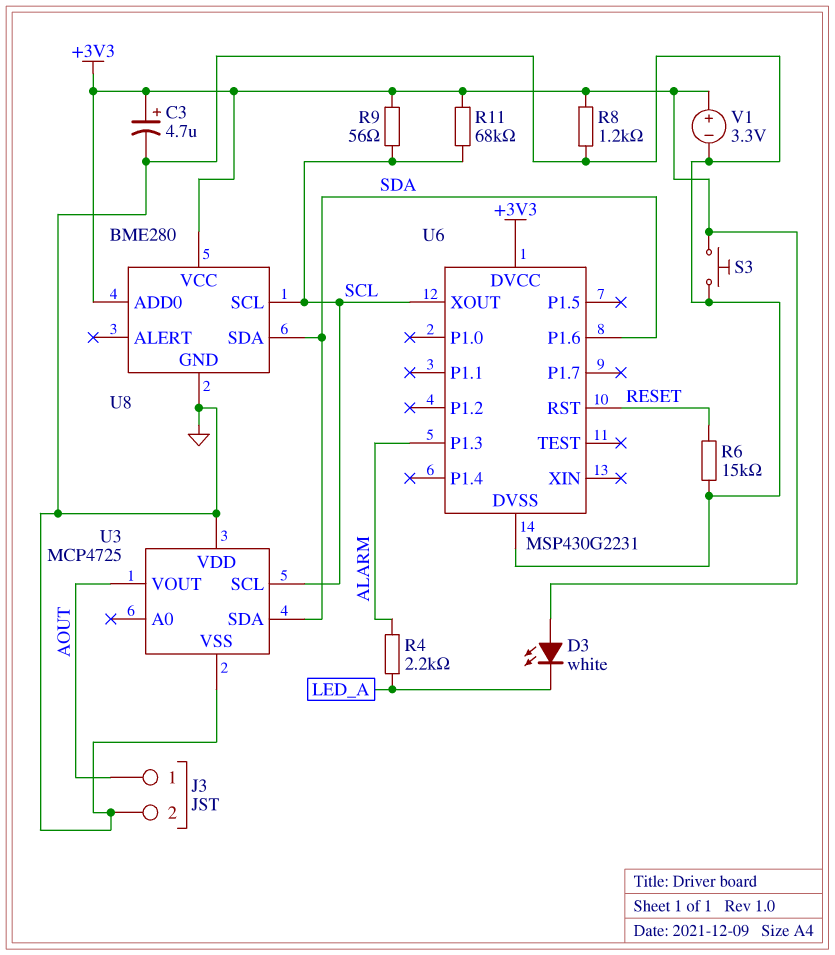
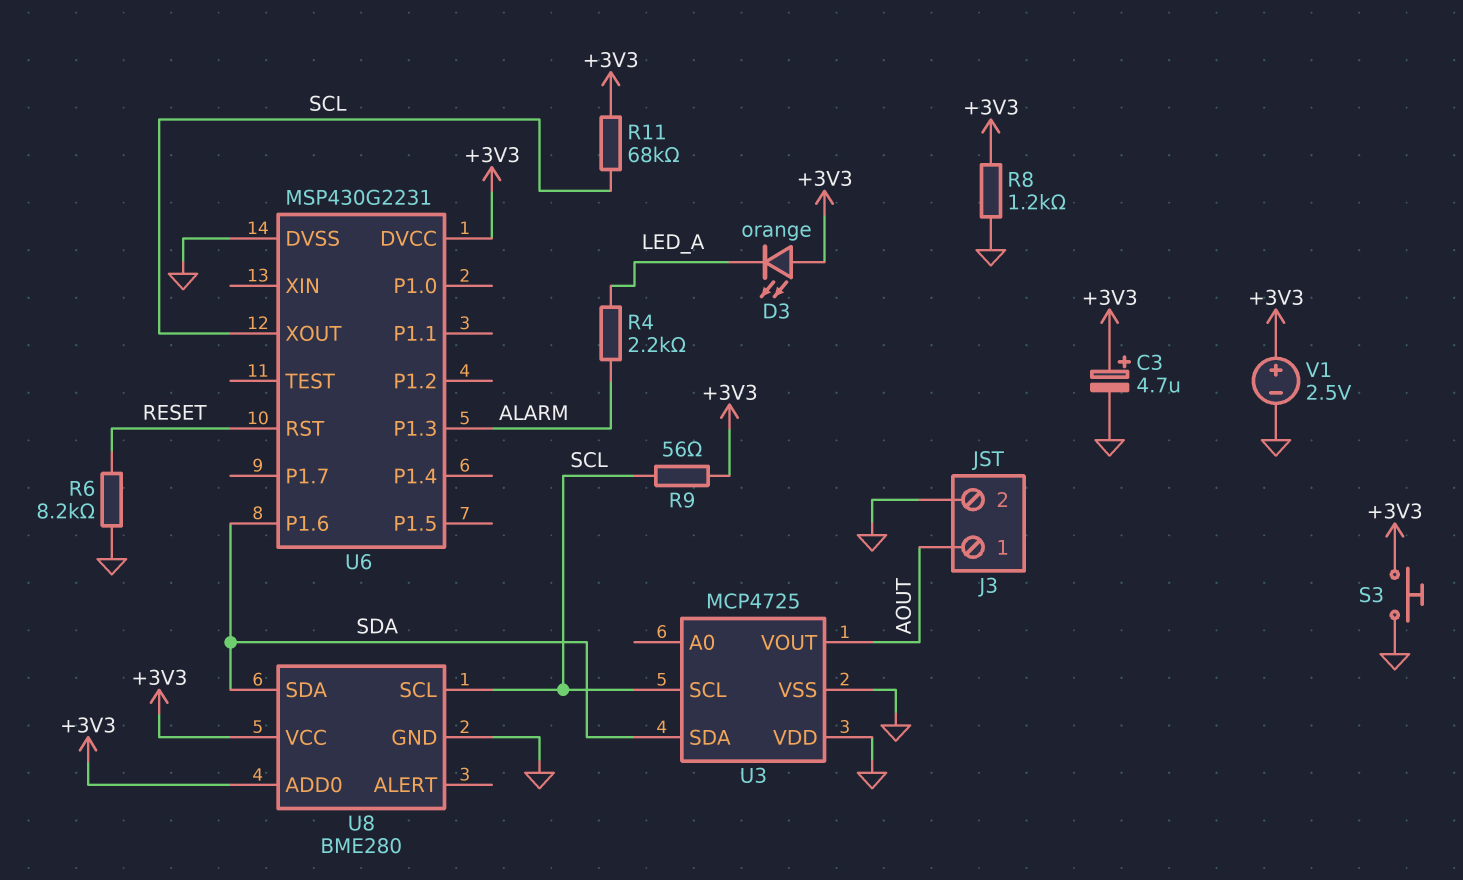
D3: LED white (A +3V3, K LED_A) -> LED orange (A +3V3, K LED_A)
R6: 15k (GND, RESET) -> 8.2k (GND, RESET)
V1: 3.3V (plus +3V3, minus GND) -> 2.5V (plus +3V3, minus GND)

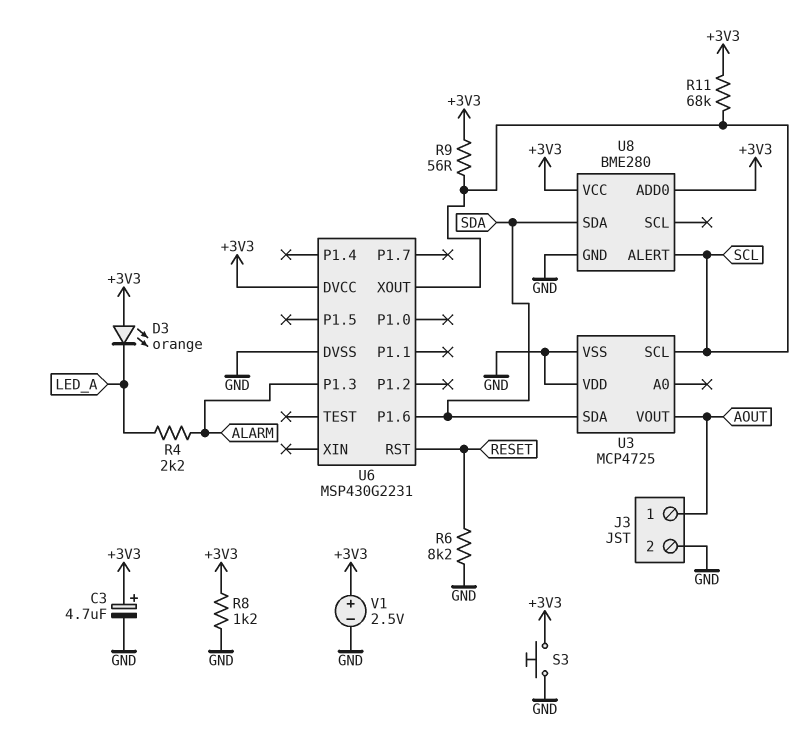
U8 pin ALERT: none -> SCL
U8 pin SCL: SCL -> none

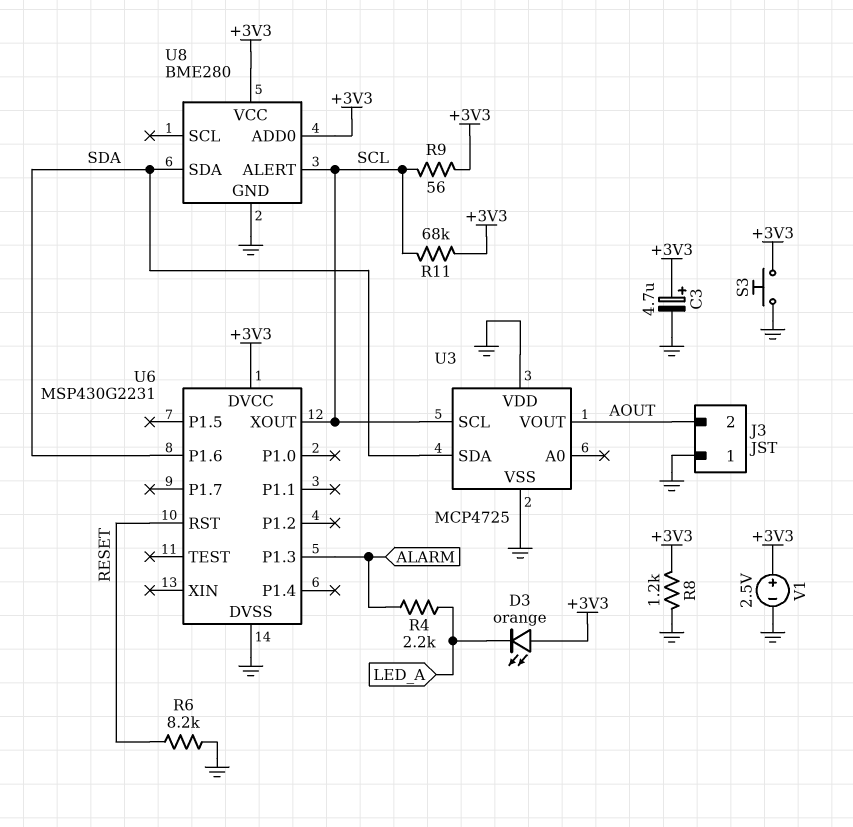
J3 pin 1: AOUT -> GND
J3 pin 2: GND -> AOUT

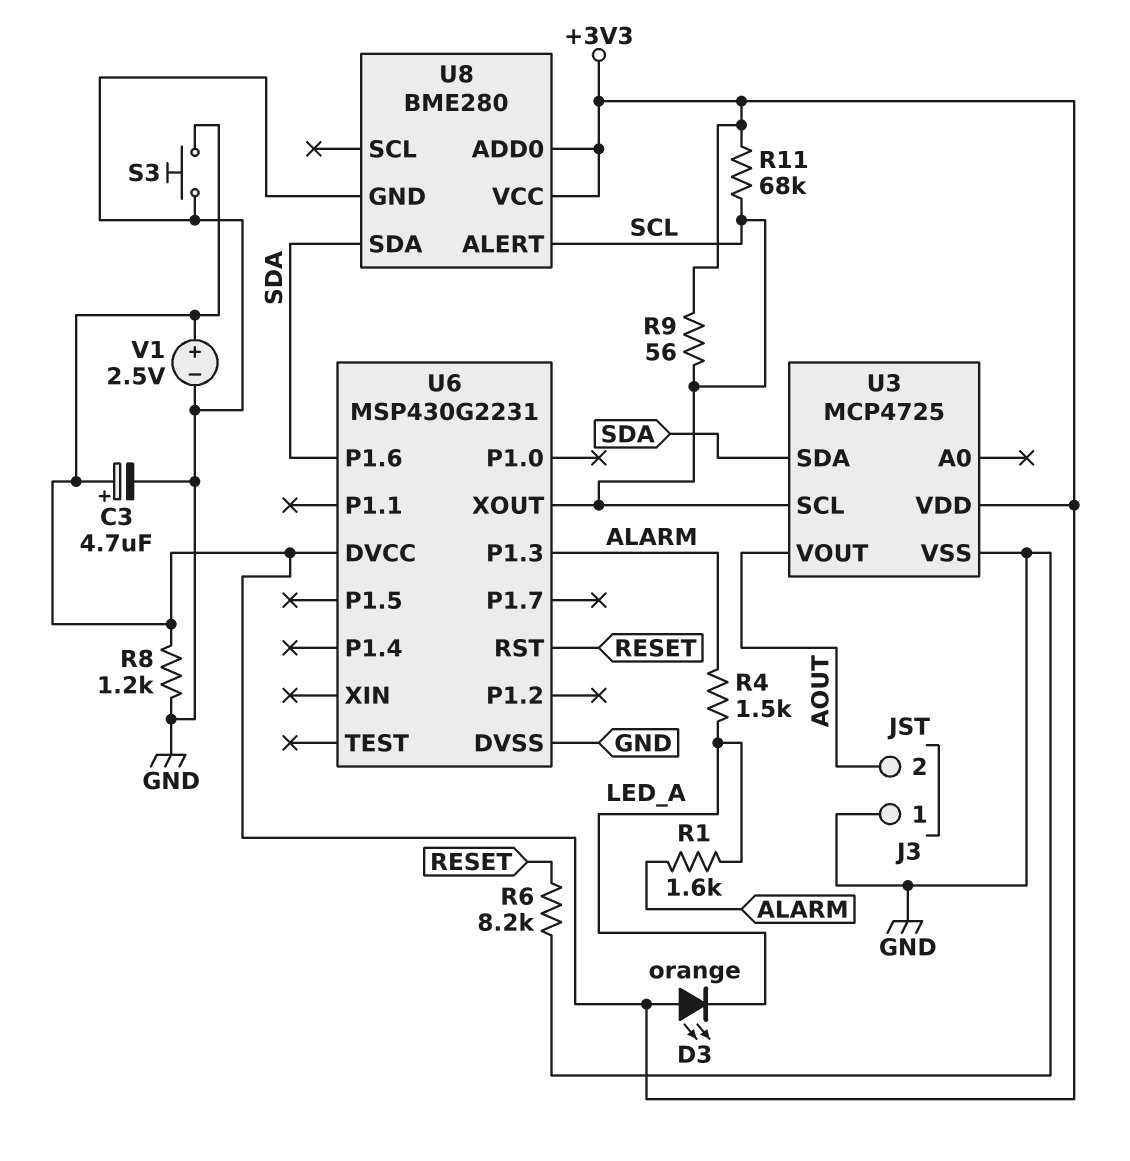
R1: none -> 1.6k (ALARM, LED_A)
R4: 2.2k (ALARM, LED_A) -> 1.5k (ALARM, LED_A)
U3 pin VDD: GND -> +3V3

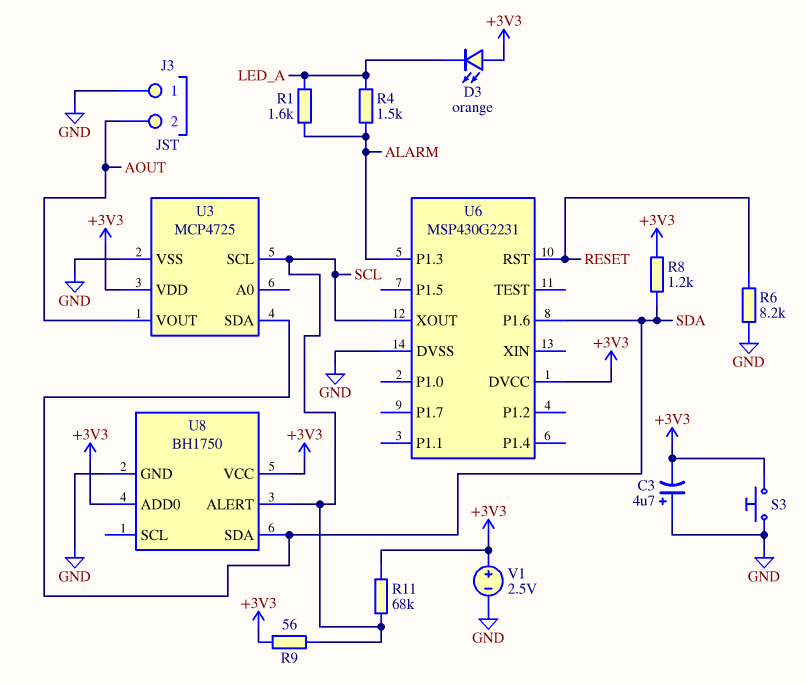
C3: 4.7uF (plus +3V3, minus GND) -> 4.7uF (plus GND, minus +3V3)
R8: 1.2k (+3V3, GND) -> 1.2k (+3V3, SDA)
U8: BME280 -> BH1750

